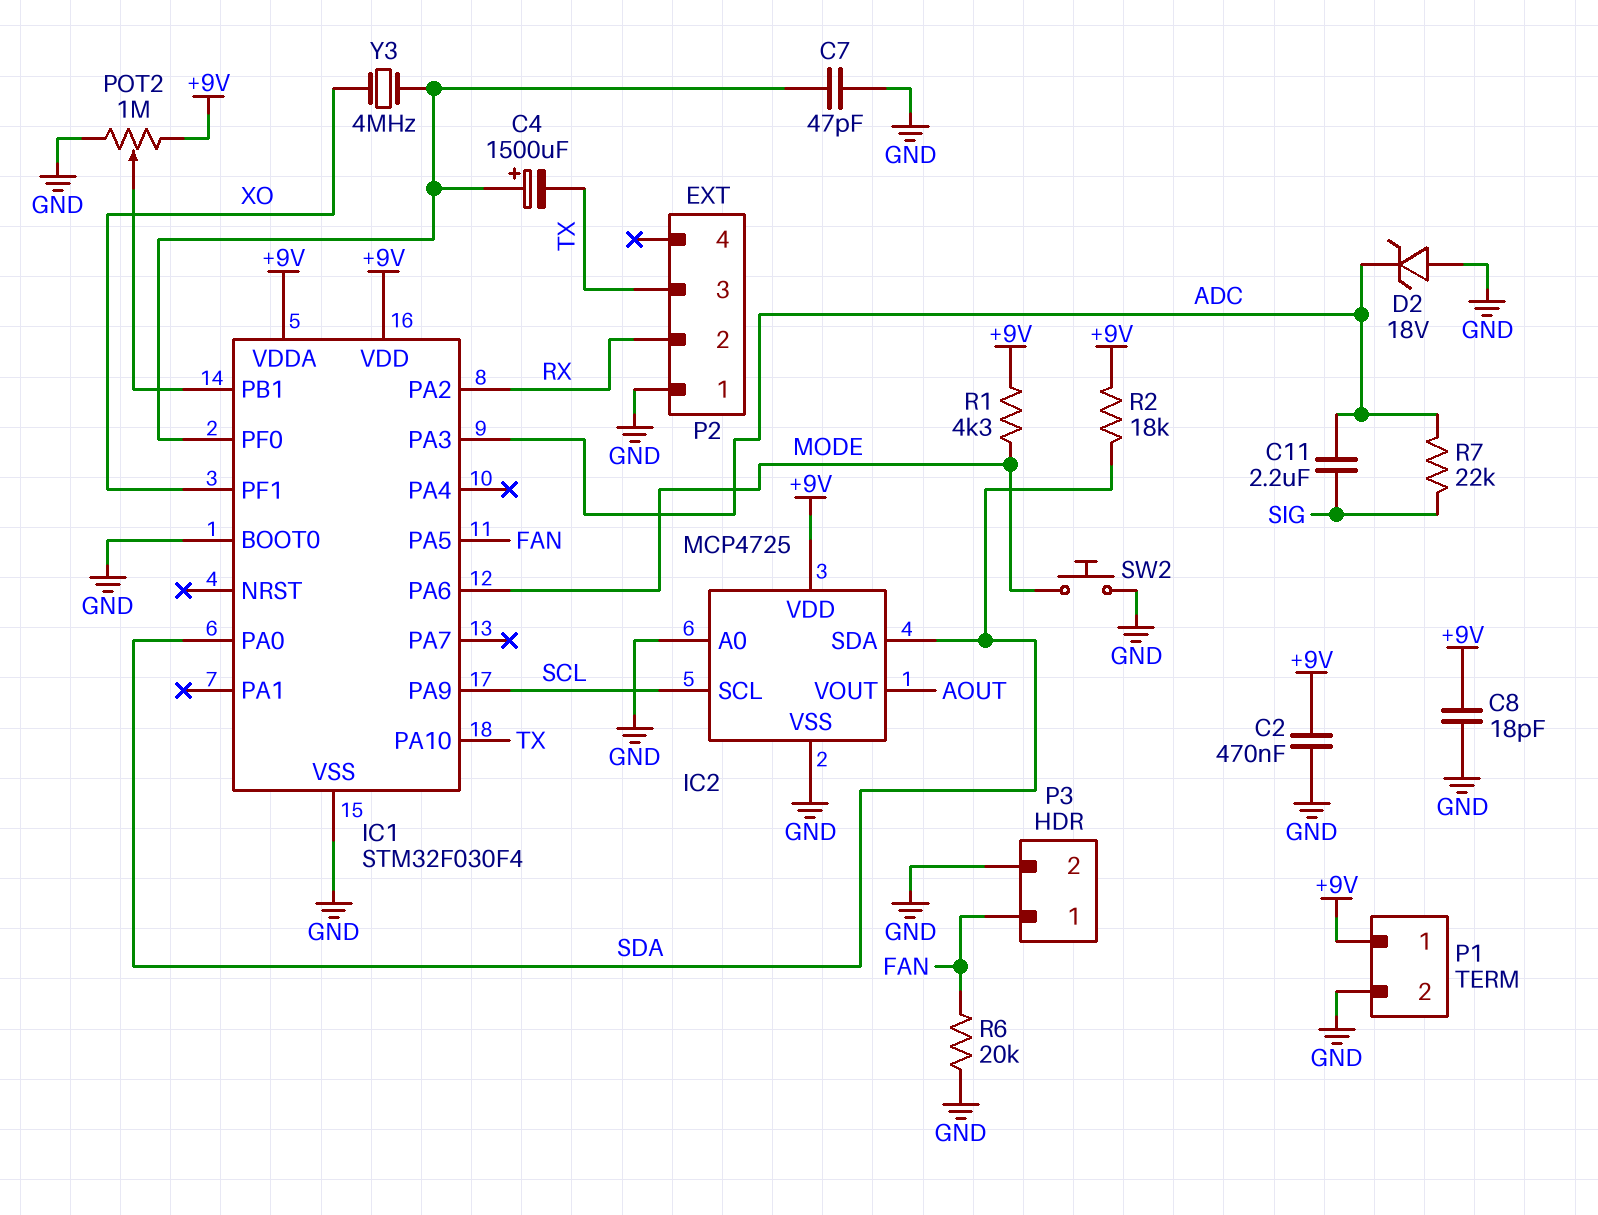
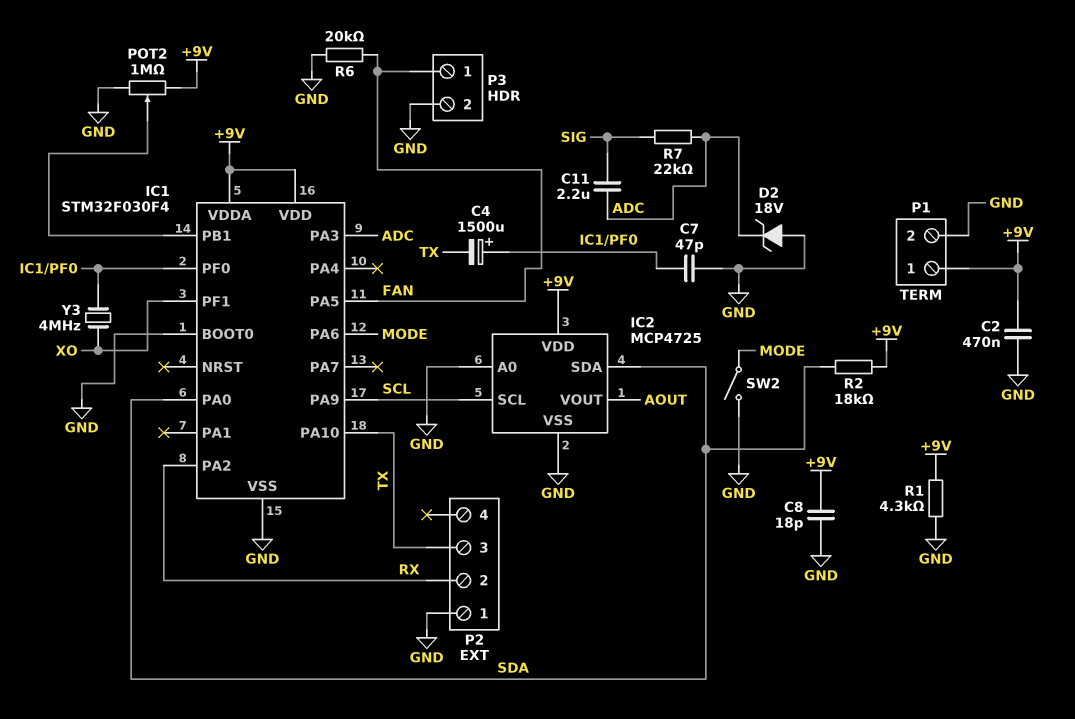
R1: 4.3k (+9V, MODE) -> 4.3k (+9V, GND)
SW2: button (GND, MODE) -> switch (GND, MODE)

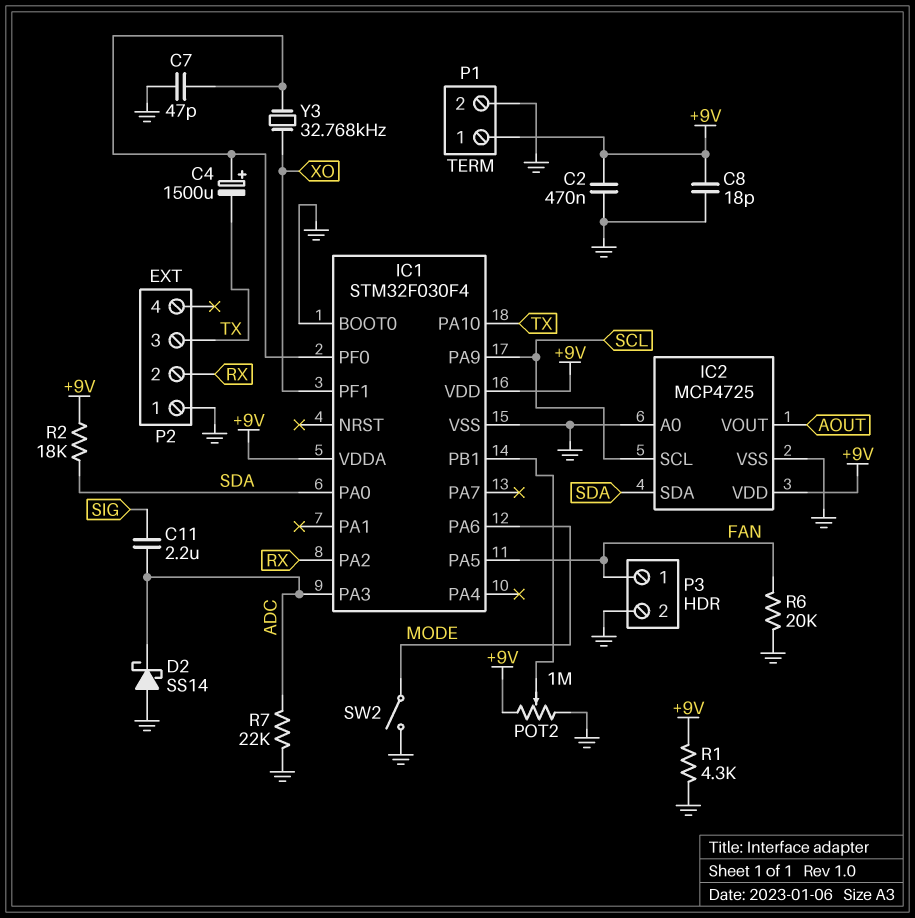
D2: zener 18V (A GND, K ADC) -> schottky SS14 (A GND, K ADC)
R7: 22k (ADC, SIG) -> 22k (ADC, GND)
Y3: 4MHz (IC1/PF0, XO) -> 32.768kHz (IC1/PF0, XO)

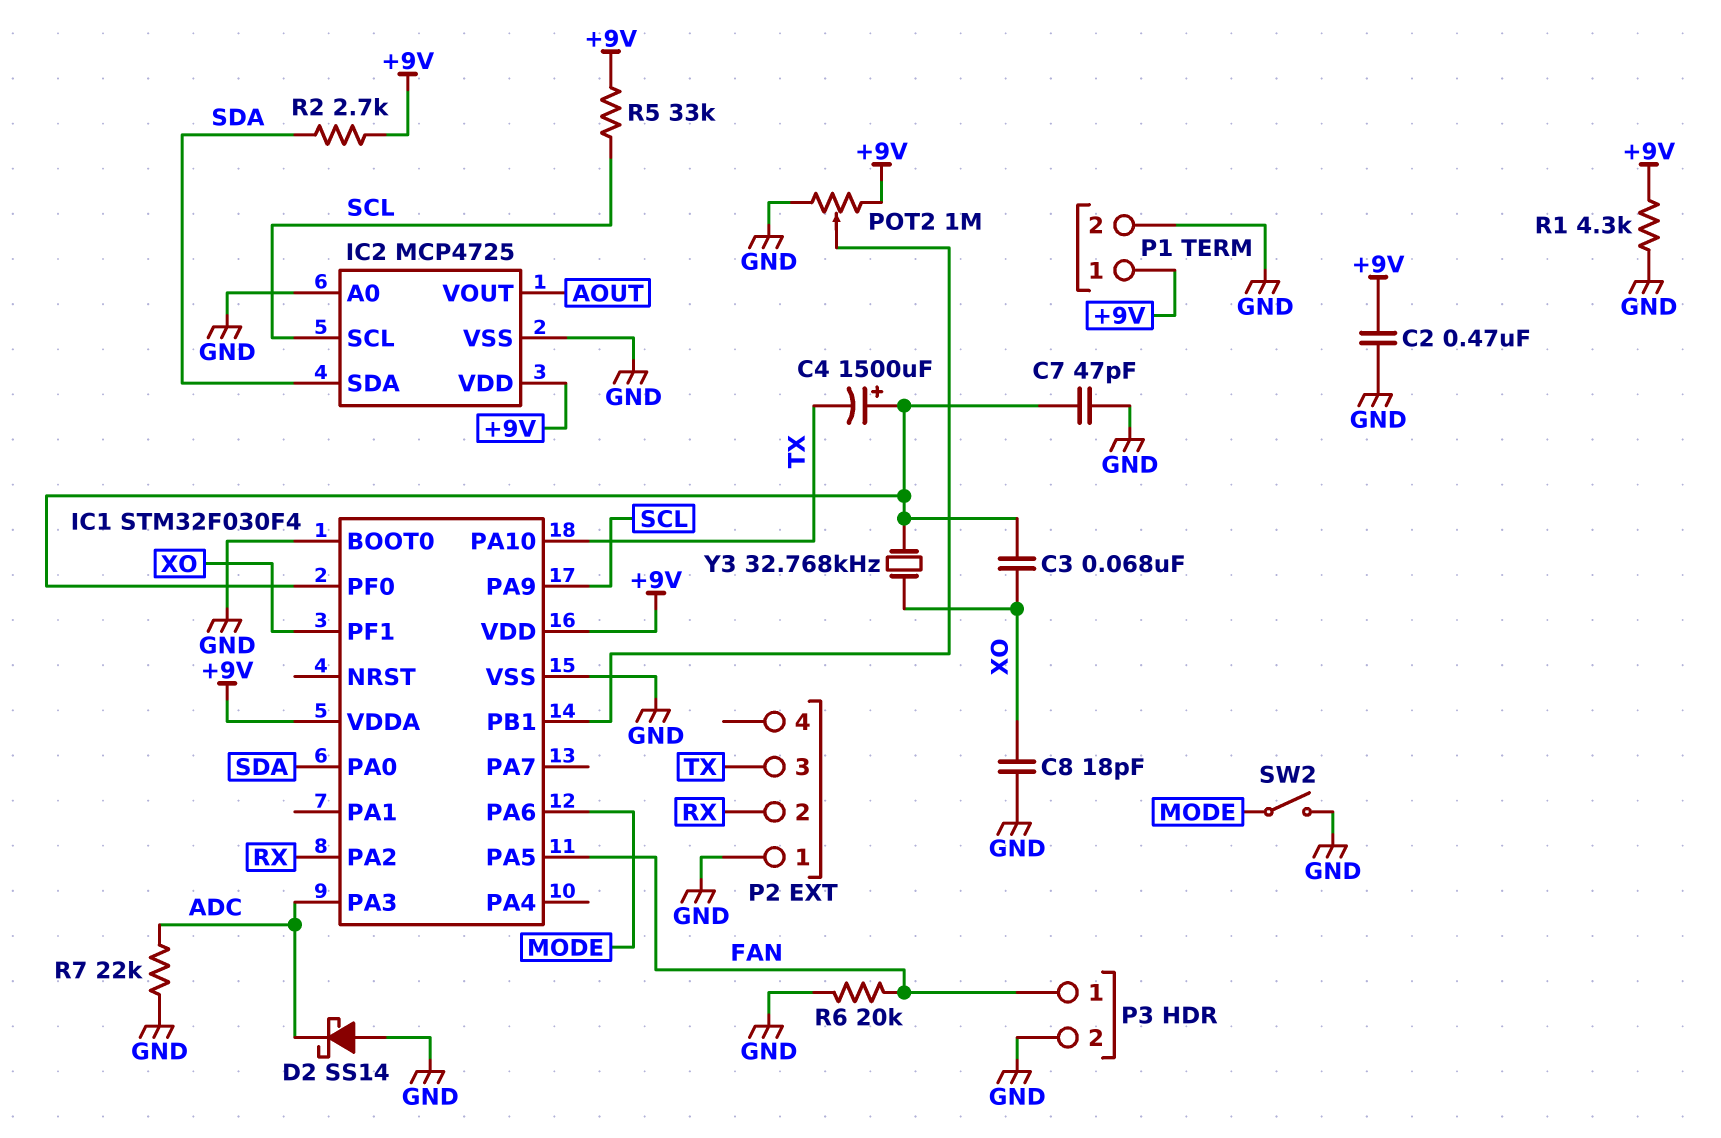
C3: none -> 68nF (IC1/PF0, XO)
C8: 18pF (+9V, GND) -> 18pF (GND, XO)
C11: 2.2uF (ADC, SIG) -> none
R2: 18k (+9V, SDA) -> 2.7k (+9V, SDA)
R5: none -> 33k (+9V, SCL)

